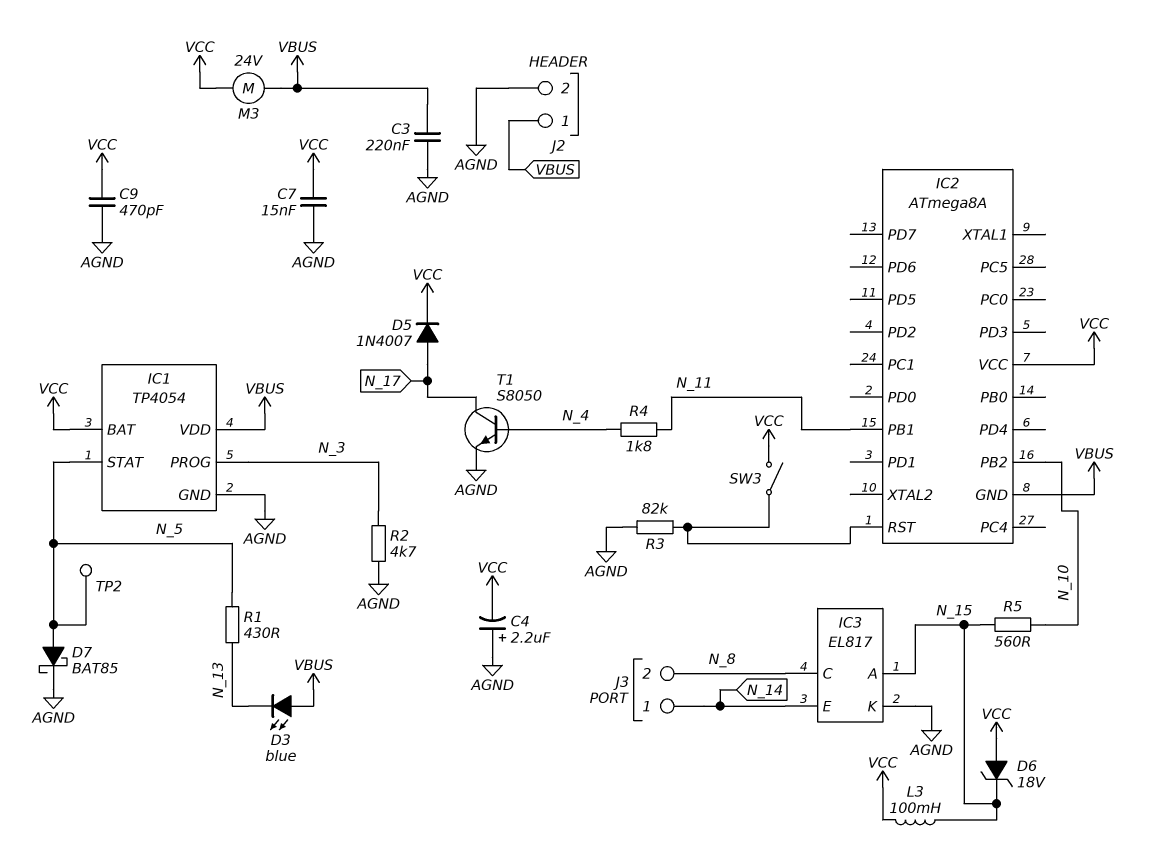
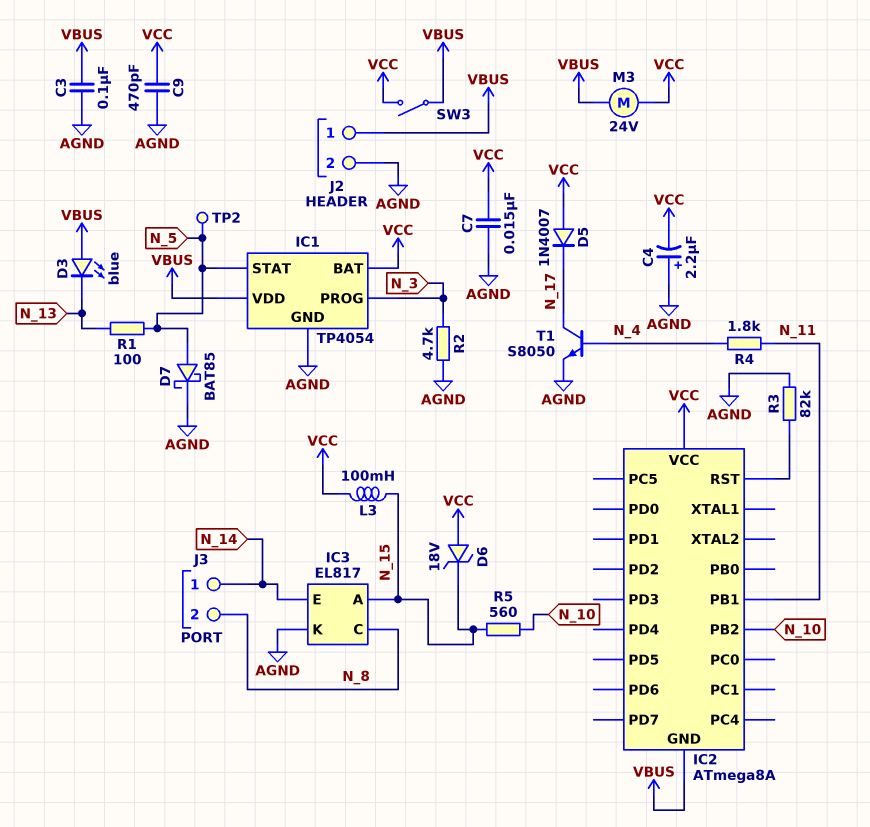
C3: 220nF (AGND, VBUS) -> 100nF (AGND, VBUS)
D5: diode 1N4007 (A N_17, K VCC) -> diode 1N4007 (A VCC, K N_17)
R1: 430 (N_5, N_13) -> 100 (N_5, N_13)
SW3: switch (IC2/RST, VCC) -> switch (VBUS, VCC)

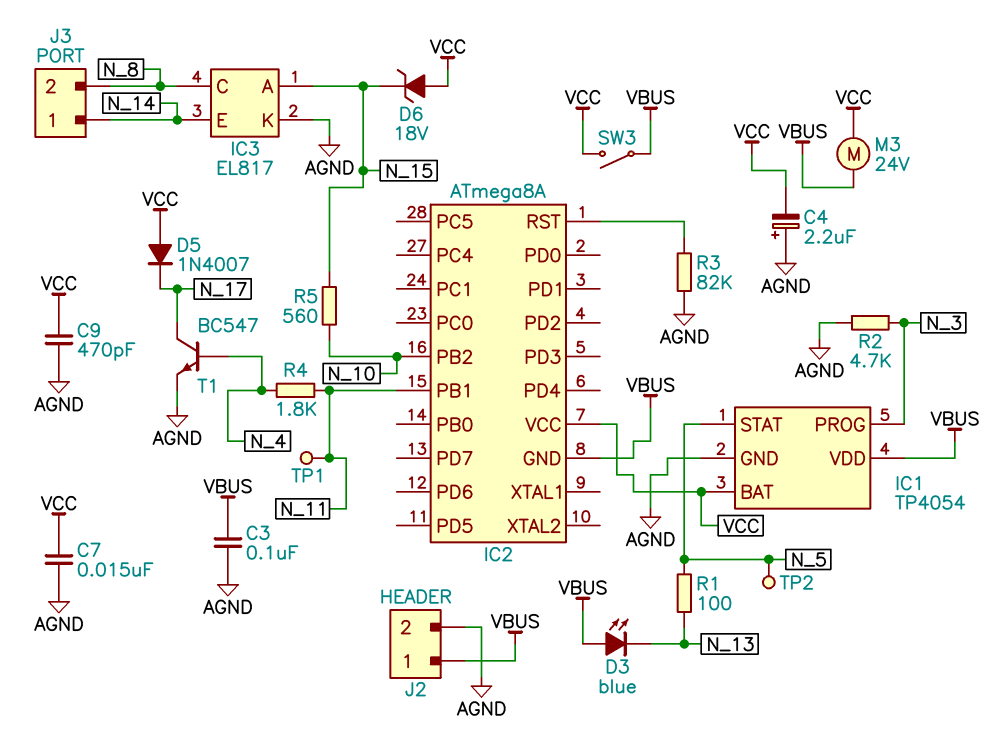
D7: schottky BAT85 (A N_5, K AGND) -> none
L3: 100mH (N_15, VCC) -> none
T1: NPN S8050 (B N_4, C N_17, E AGND) -> NPN BC547 (B N_4, C N_17, E AGND)
TP1: none -> test point (N_11)

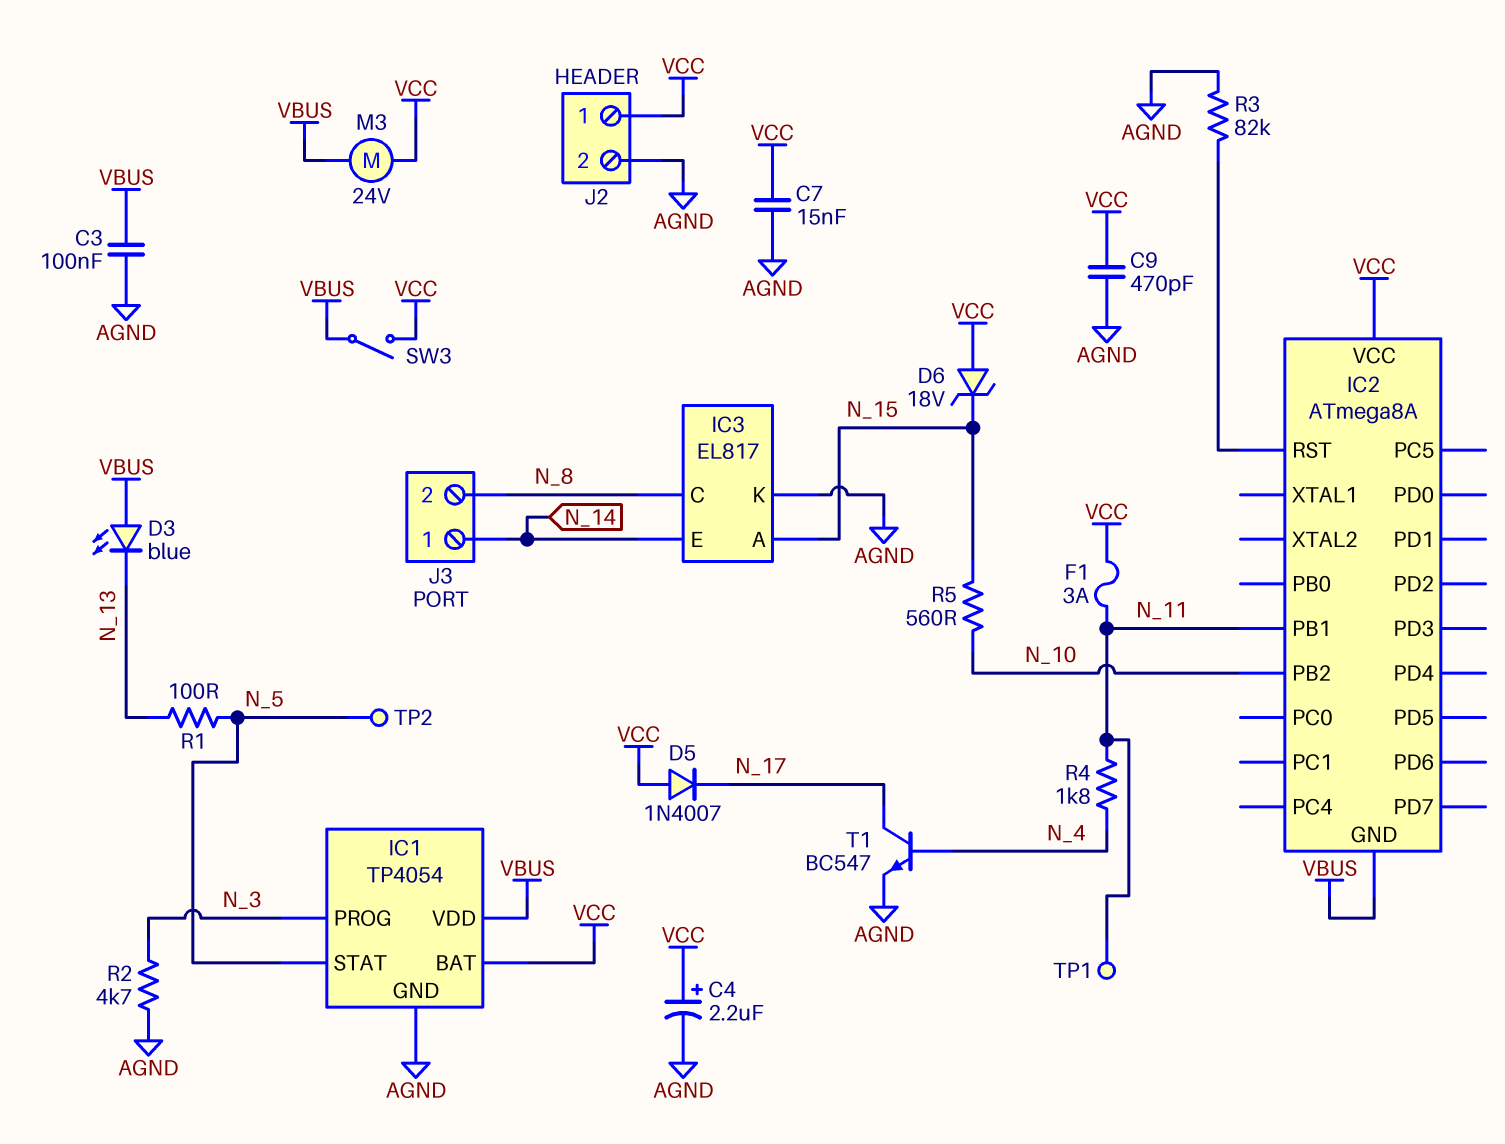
C4: 2.2uF (plus AGND, minus VCC) -> 2.2uF (plus VCC, minus AGND)
F1: none -> 3A (N_11, VCC)
J2 pin 1: VBUS -> VCC

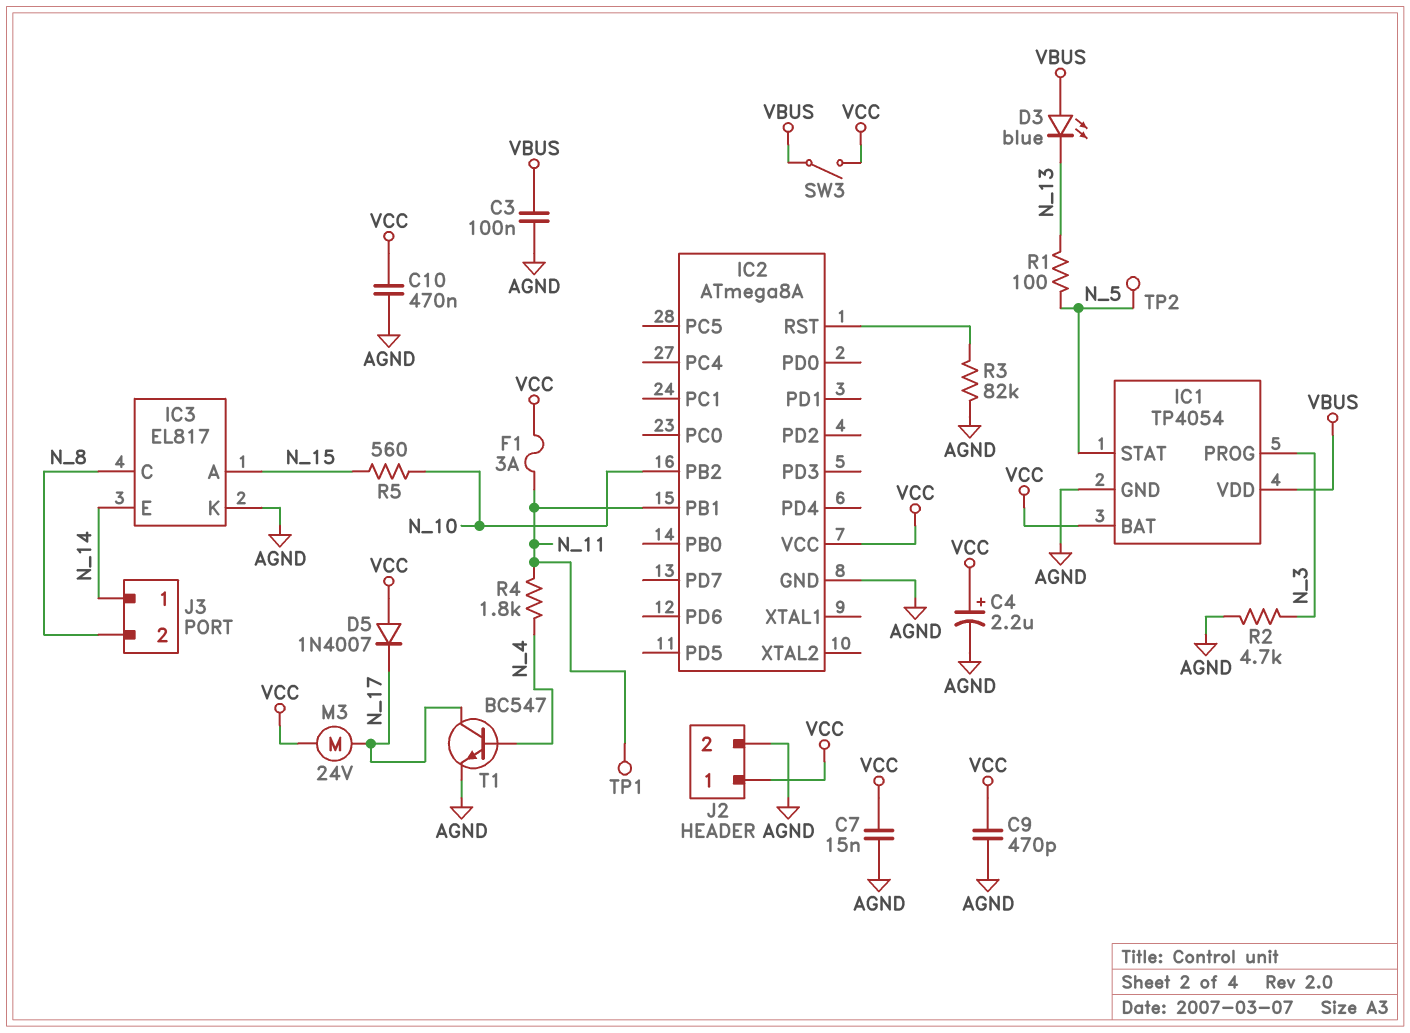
C10: none -> 470nF (AGND, VCC)
D6: zener 18V (A VCC, K N_15) -> none
IC2 pin GND: VBUS -> AGND
M3: motor 24V (VBUS, VCC) -> motor 24V (N_17, VCC)

